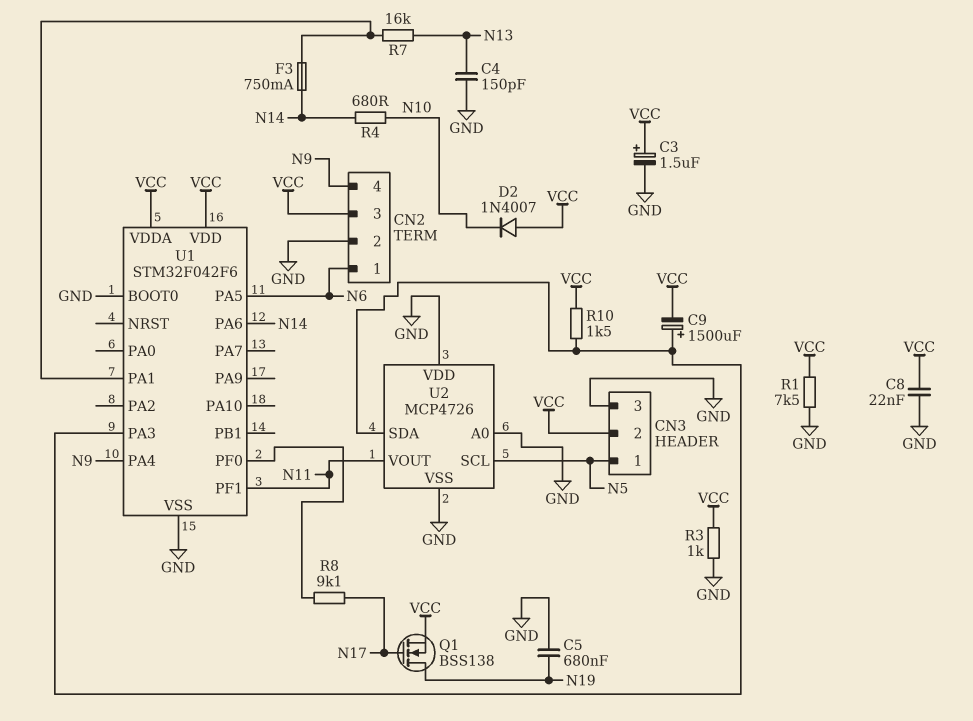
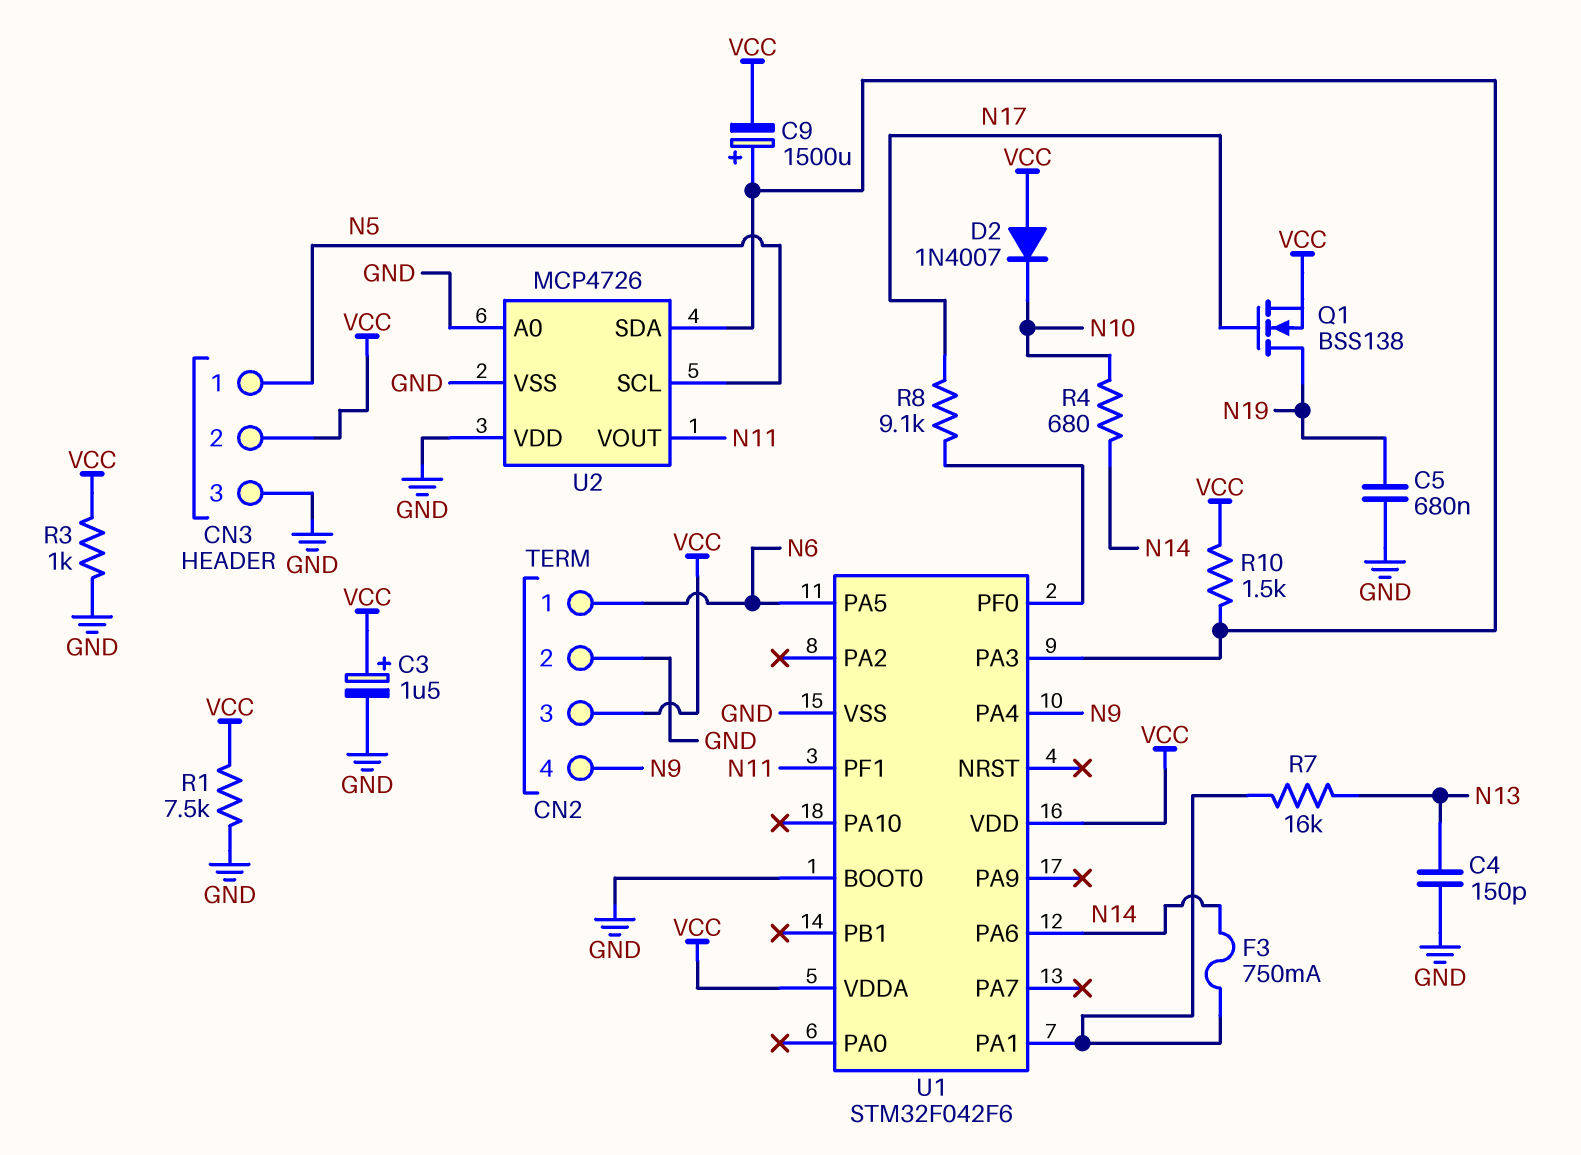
C8: 22nF (GND, VCC) -> none

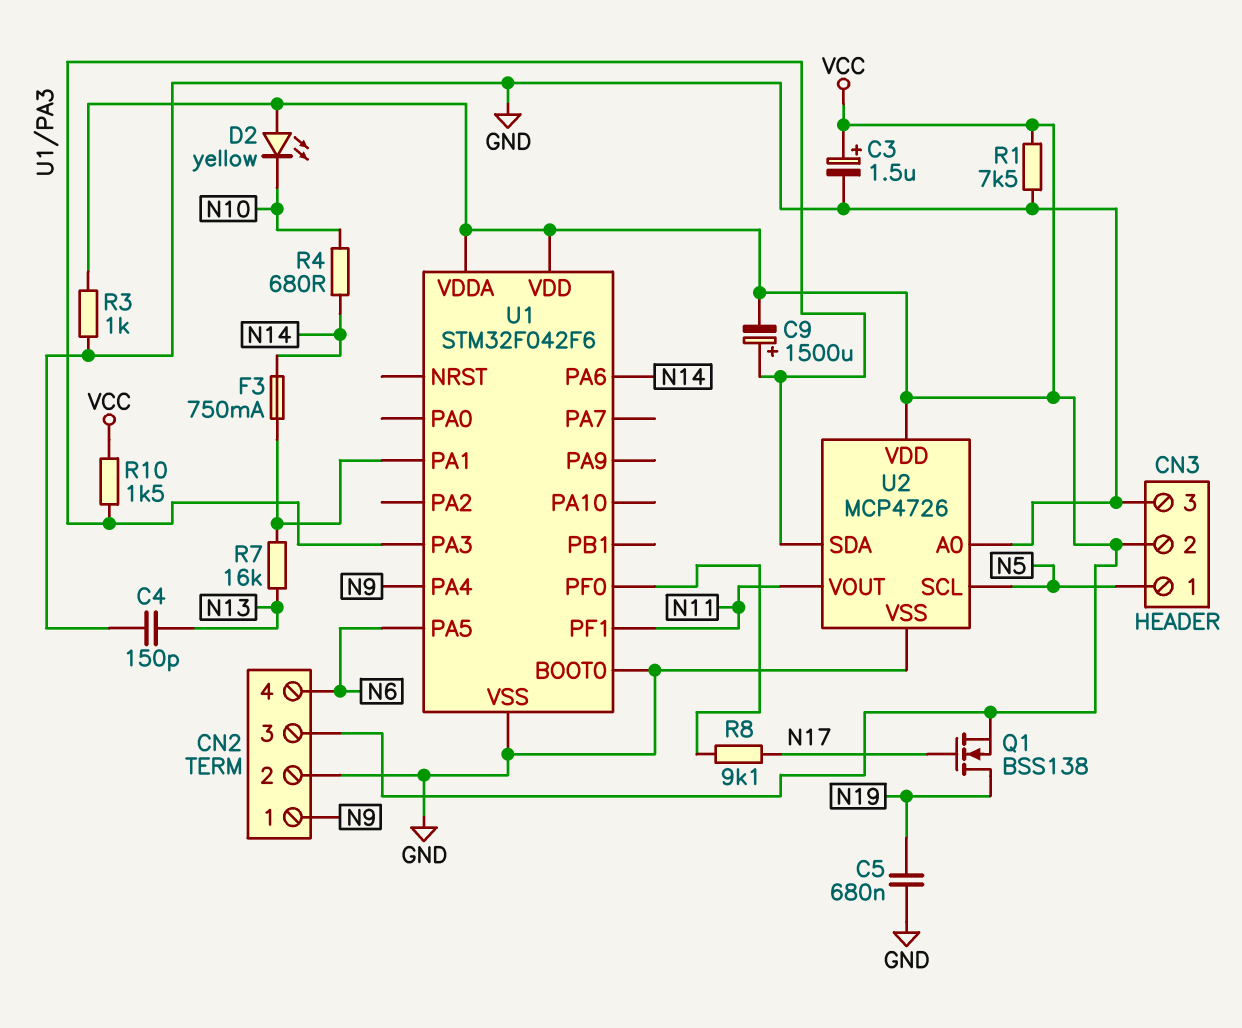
CN2 pin 1: N6 -> N9
CN2 pin 4: N9 -> N6
D2: diode 1N4007 (A VCC, K N10) -> LED yellow (A VCC, K N10)
U2 pin VDD: GND -> VCC

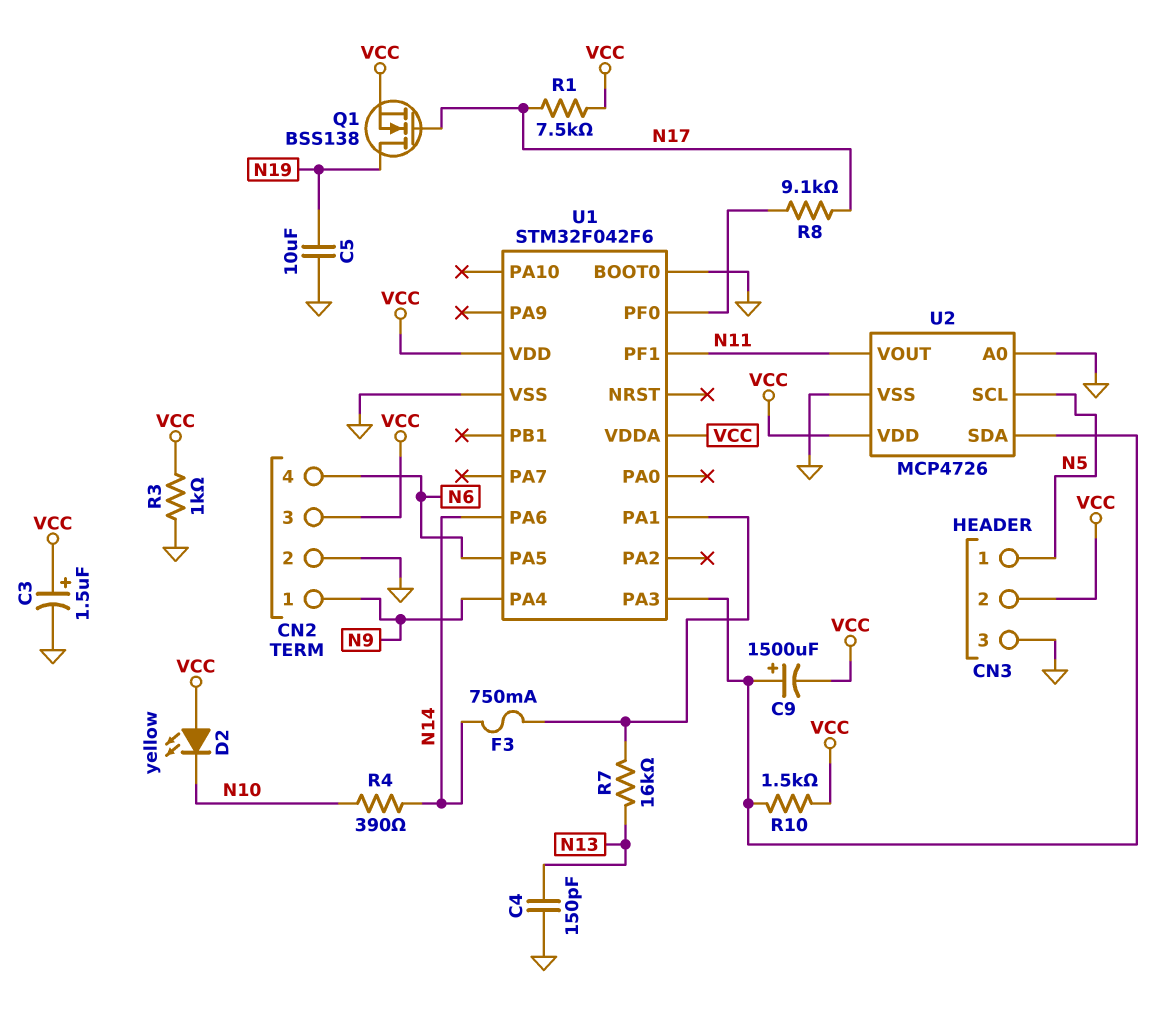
C5: 680nF (GND, N19) -> 10uF (GND, N19)
R1: 7.5k (GND, VCC) -> 7.5k (N17, VCC)
R4: 680 (N10, N14) -> 390 (N10, N14)

